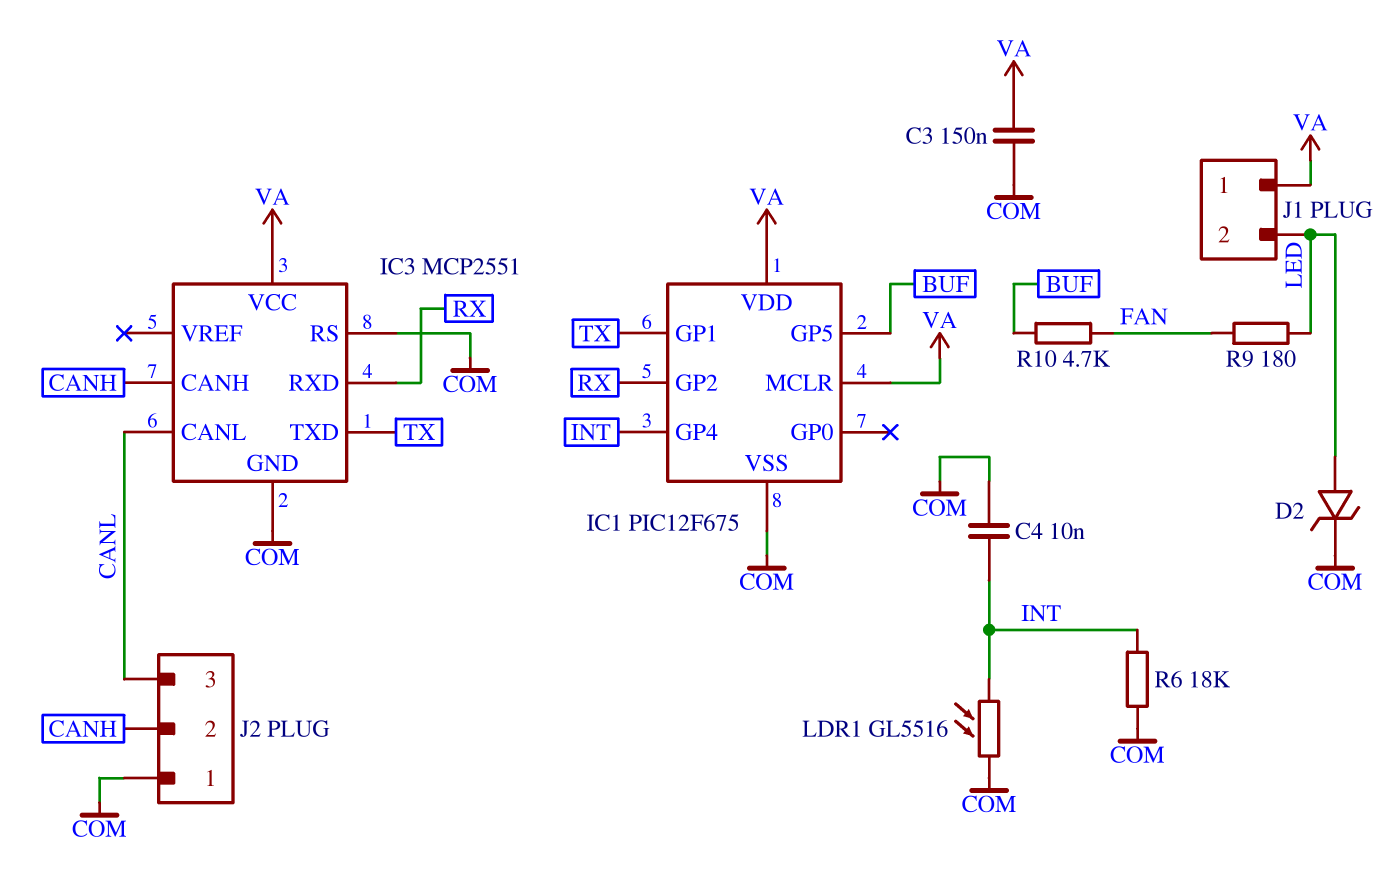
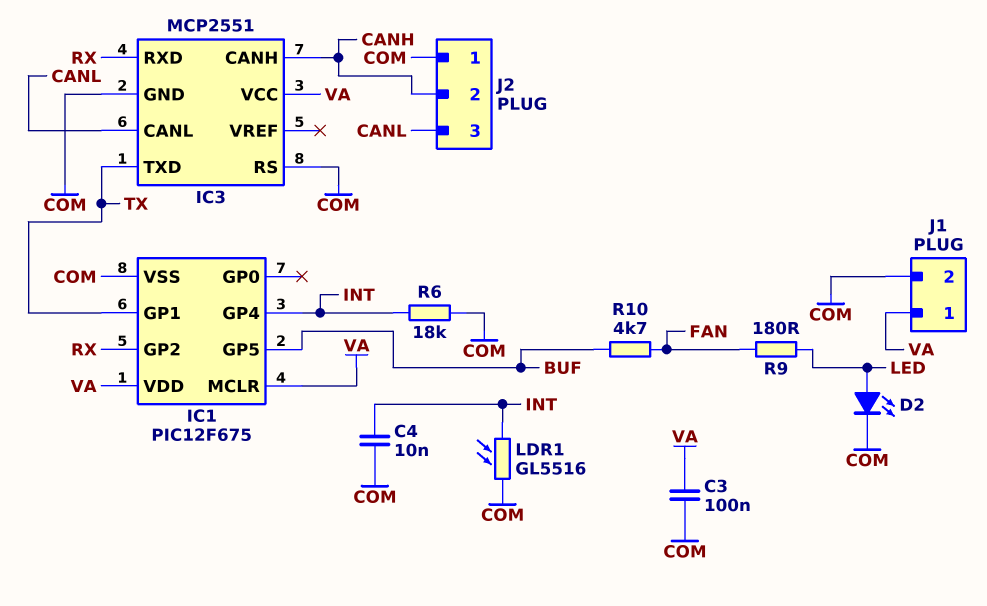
C3: 150nF (COM, VA) -> 100nF (COM, VA)
D2: zener (A LED, K COM) -> LED (A LED, K COM)
J1 pin 2: LED -> COM

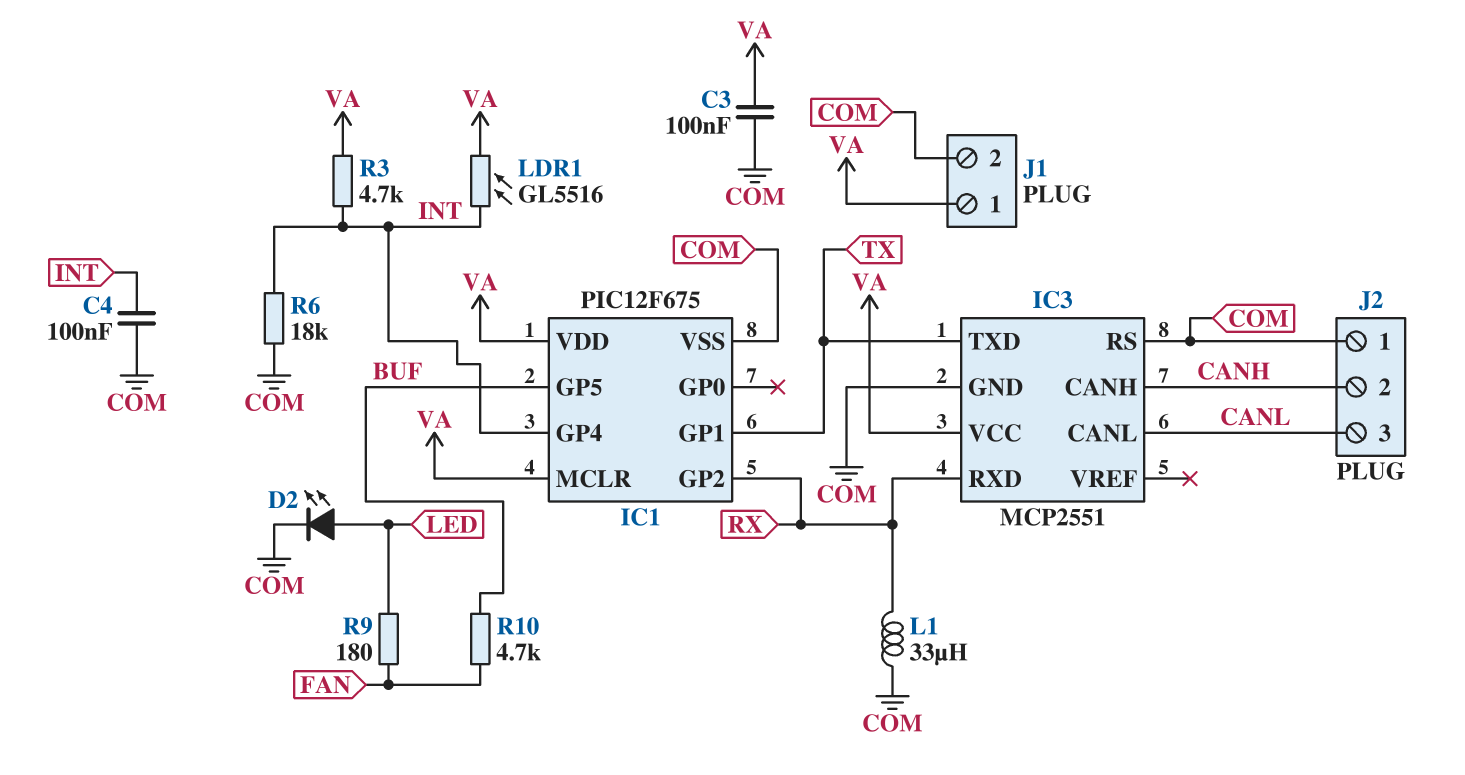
C4: 10nF (COM, INT) -> 100nF (COM, INT)
L1: none -> 33uH (COM, RX)
LDR1: GL5516 (COM, INT) -> GL5516 (INT, VA)
R3: none -> 4.7k (INT, VA)

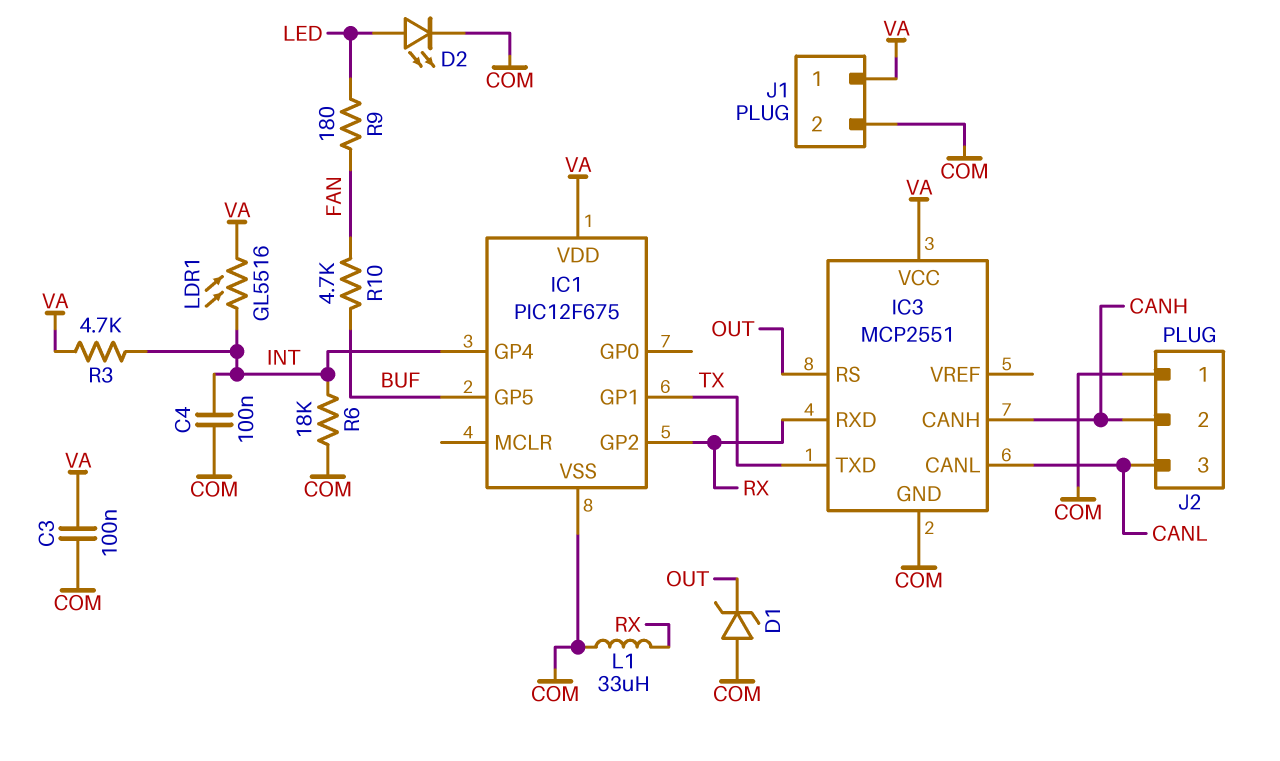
D1: none -> zener (A COM, K OUT)
IC1 pin MCLR: VA -> none
IC3 pin RS: COM -> OUT

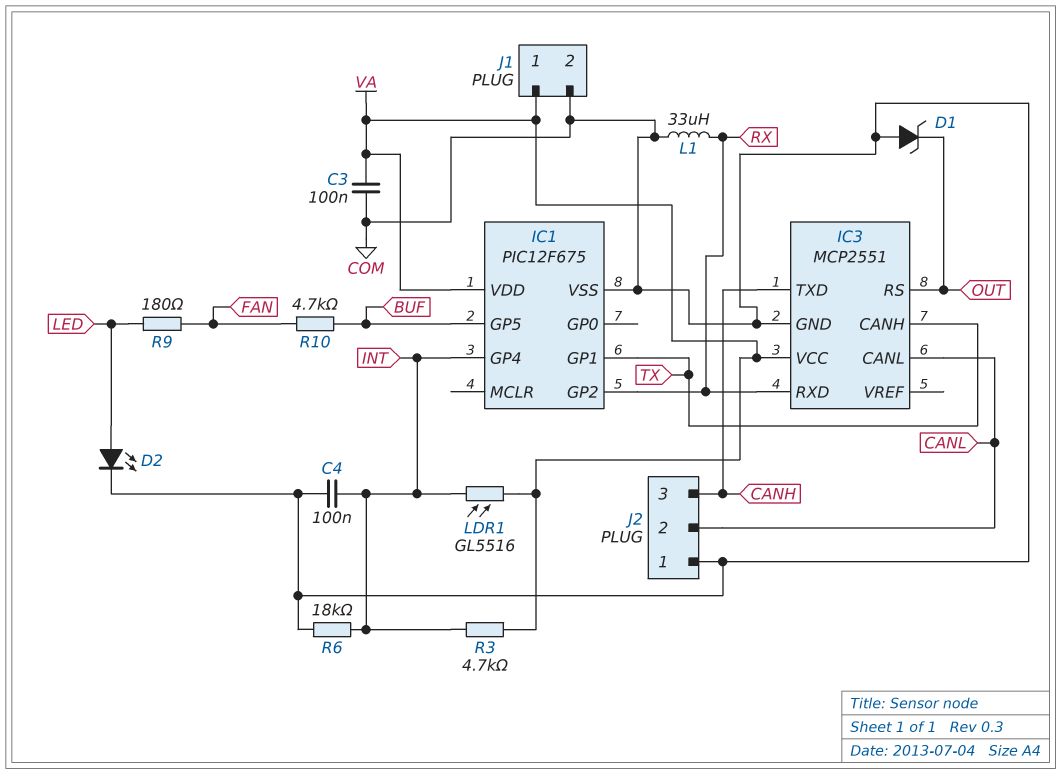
IC3 pin CANH: CANH -> TX
IC3 pin TXD: TX -> CANH
J2 pin 2: CANH -> CANL
J2 pin 3: CANL -> CANH

